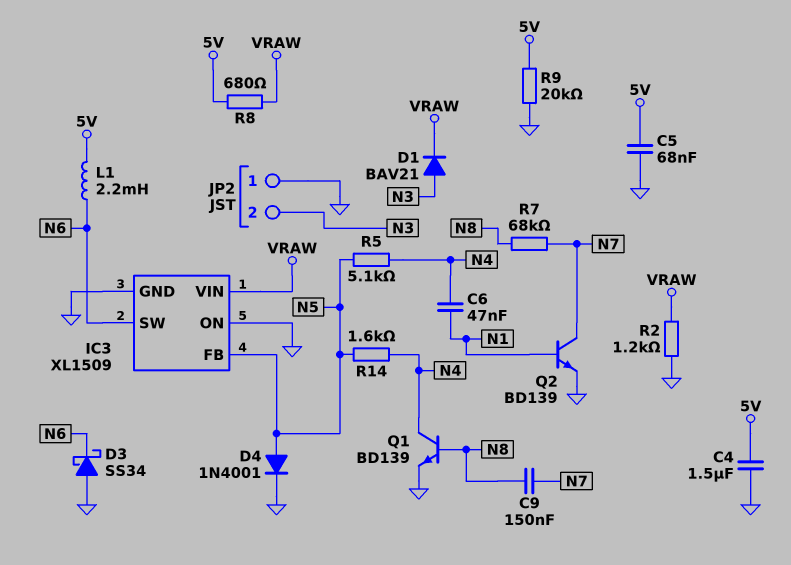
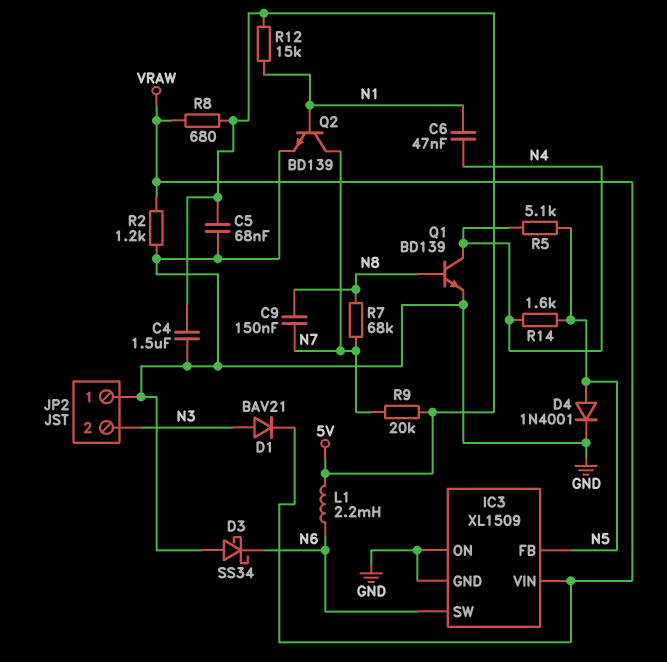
R9: 20k (5V, GND) -> 20k (5V, N7)
R12: none -> 15k (5V, N1)

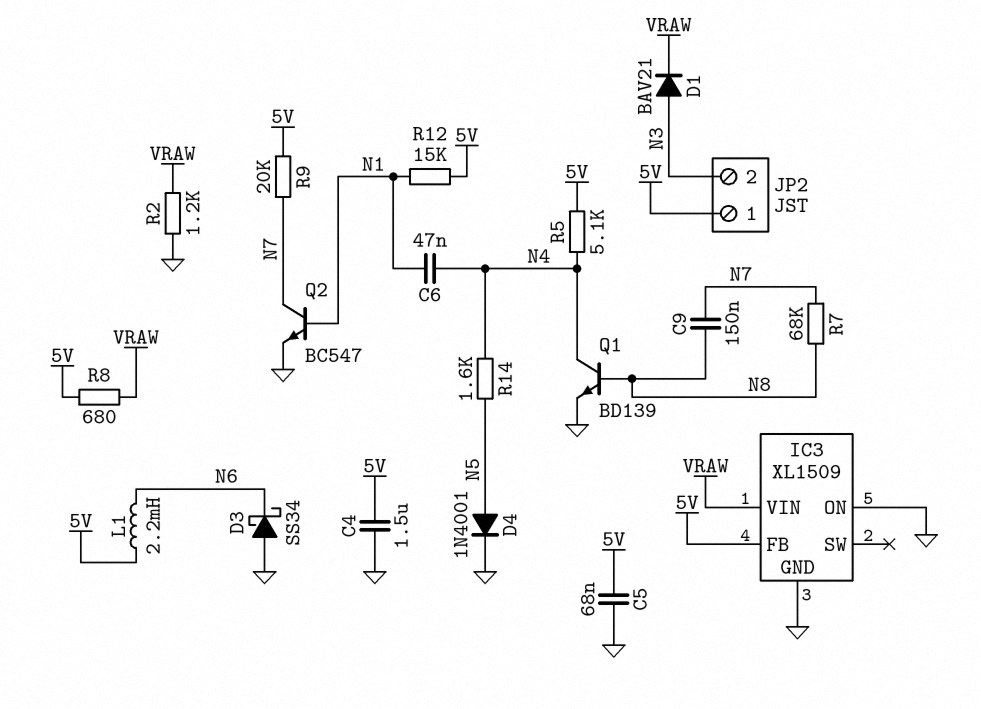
IC3 pin FB: N5 -> 5V
IC3 pin SW: N6 -> none
JP2 pin 1: GND -> 5V
Q2: NPN BD139 (B N1, C N7, E GND) -> NPN BC547 (B N1, C N7, E GND)
R5: 5.1k (N4, N5) -> 5.1k (5V, N4)

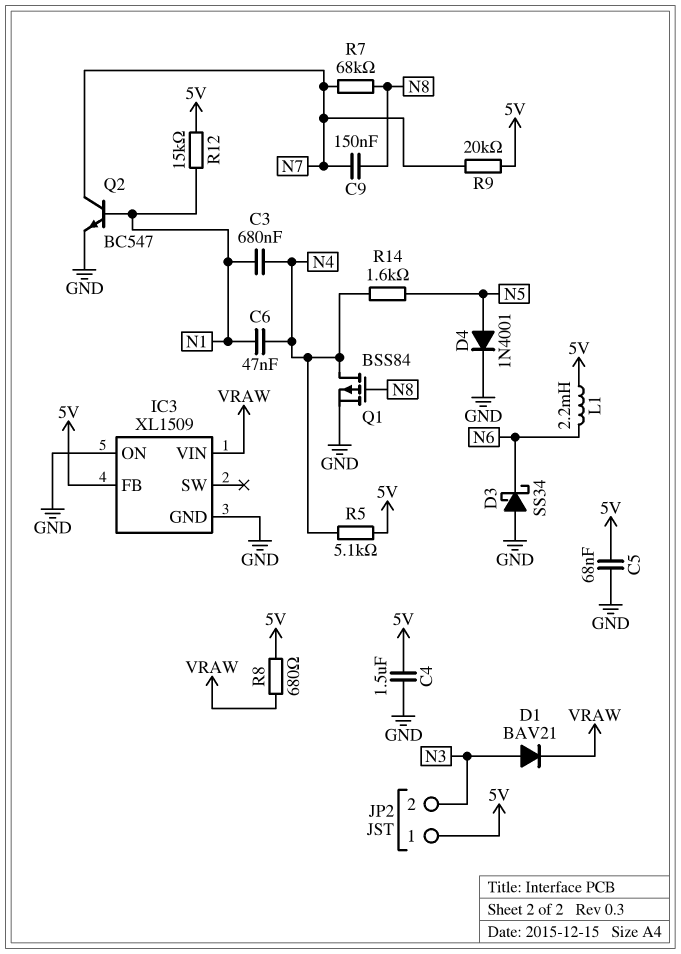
C3: none -> 680nF (N1, N4)
Q1: NPN BD139 (B N8, C N4, E GND) -> PMOS BSS84 (G N8, D N4, S GND)
R2: 1.2k (GND, VRAW) -> none

